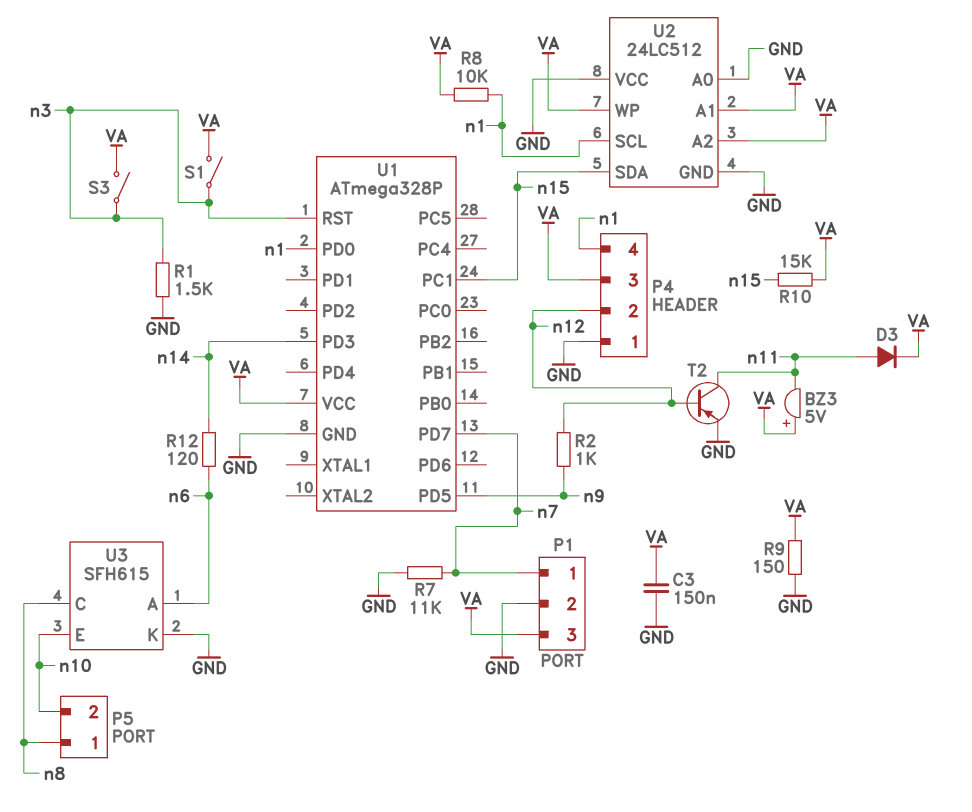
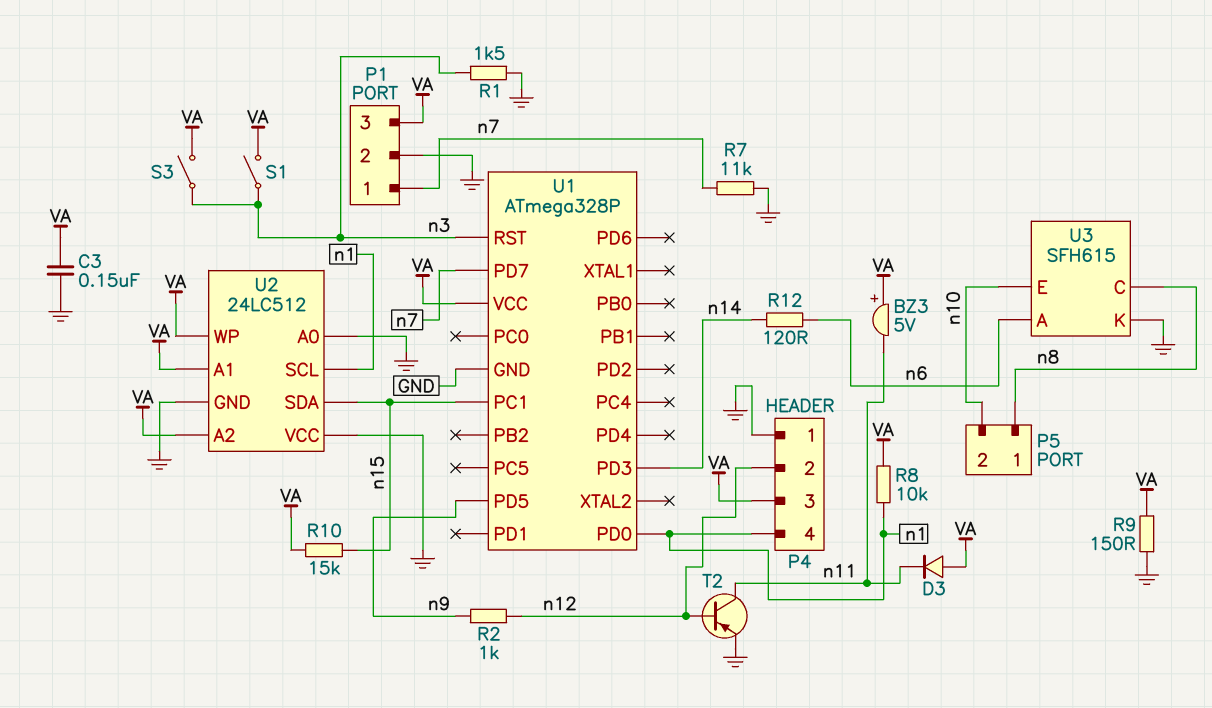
D3: diode (A n11, K VA) -> diode (A VA, K n11)

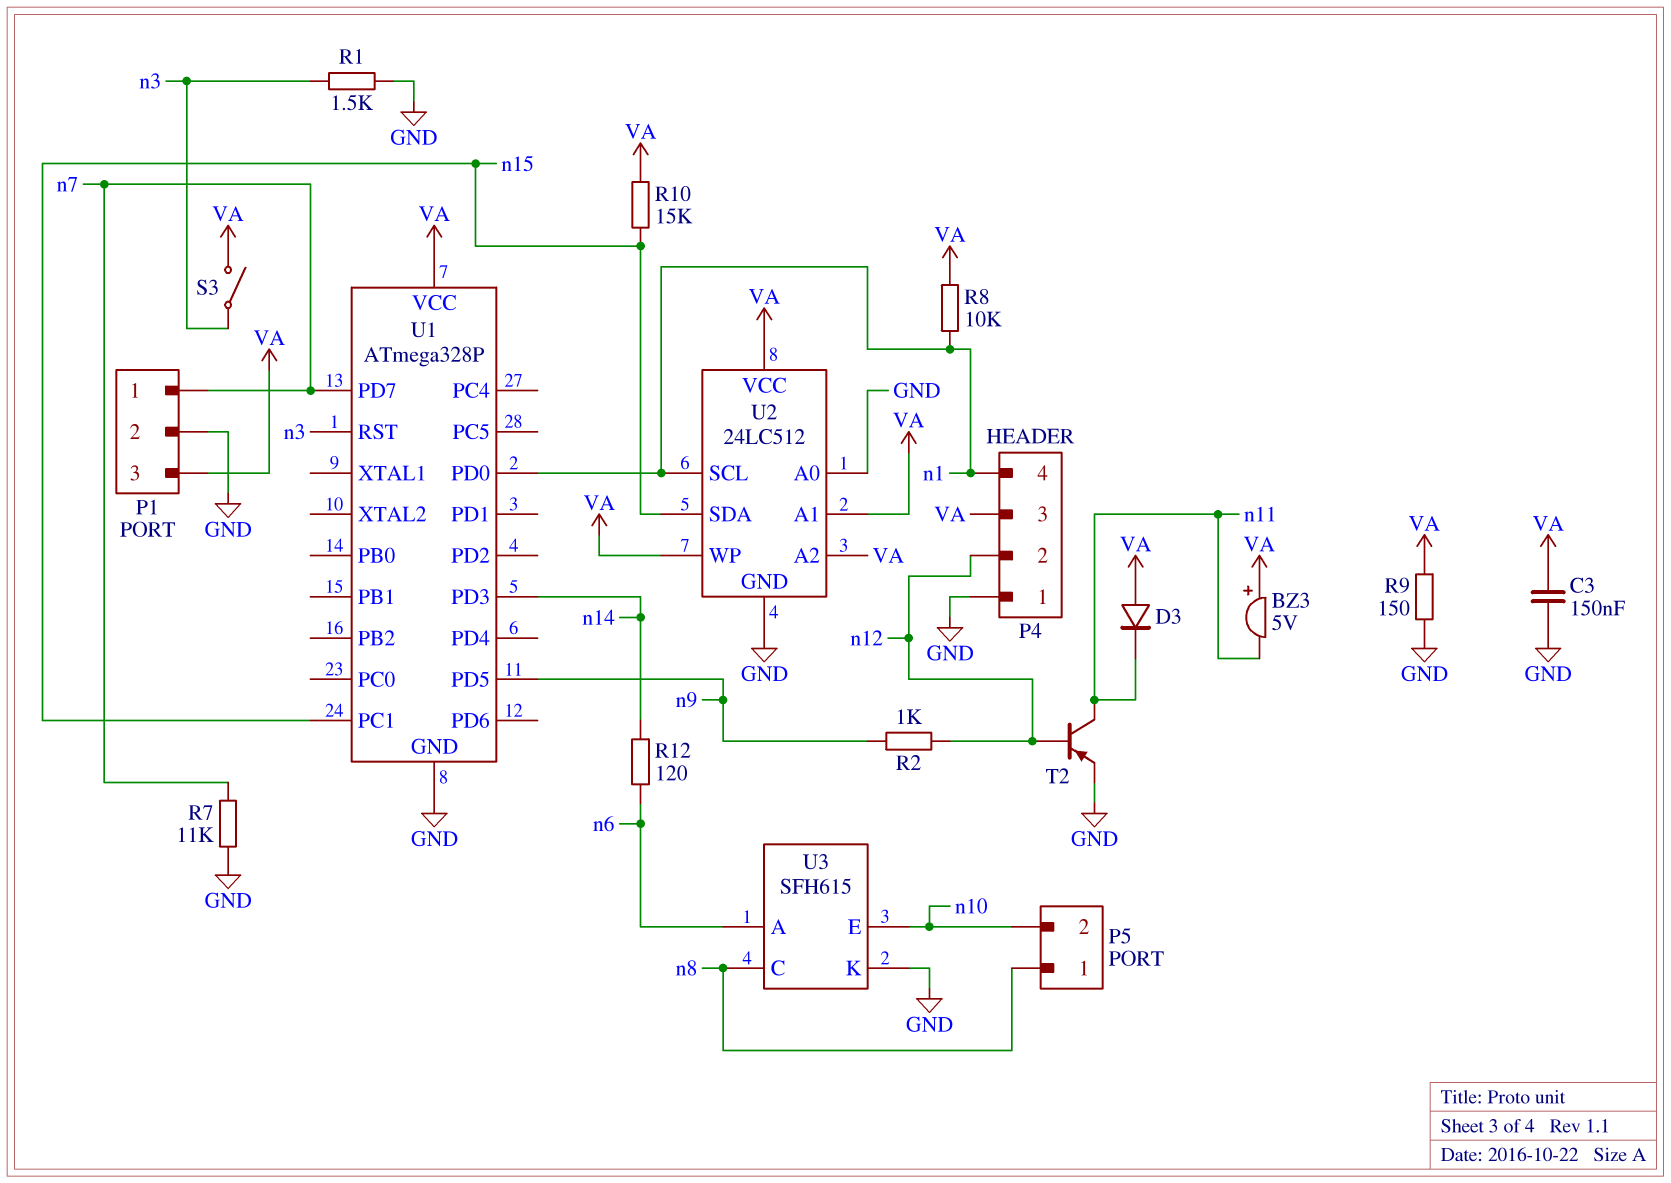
S1: switch (VA, n3) -> none
U2 pin VCC: GND -> VA

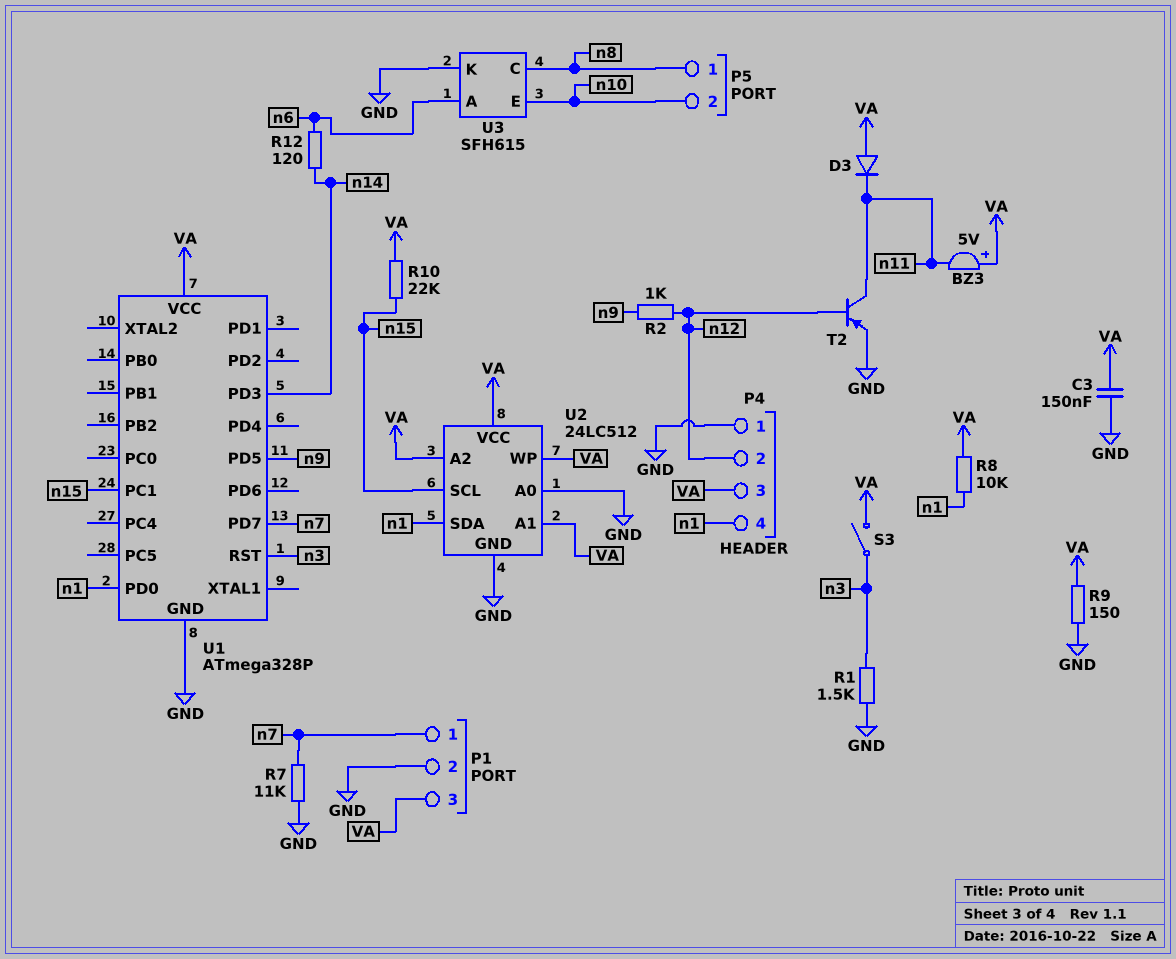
R10: 15k (VA, n15) -> 22k (VA, n15)
U2 pin SCL: n1 -> n15
U2 pin SDA: n15 -> n1

